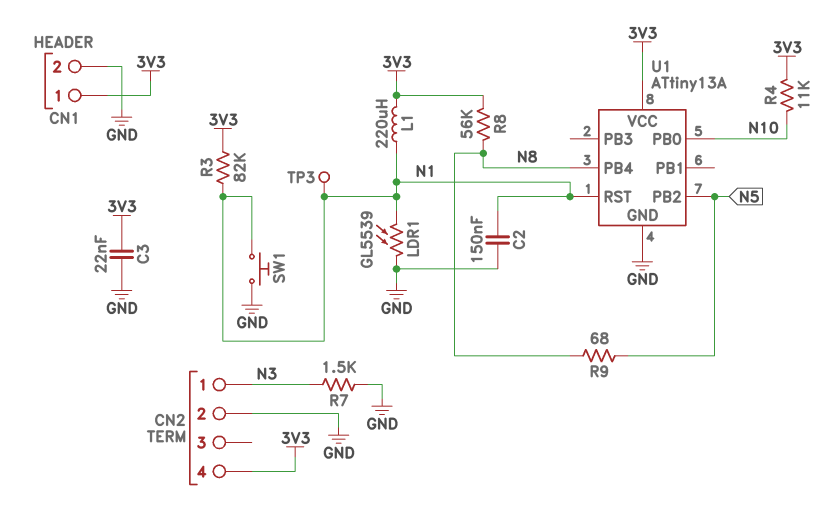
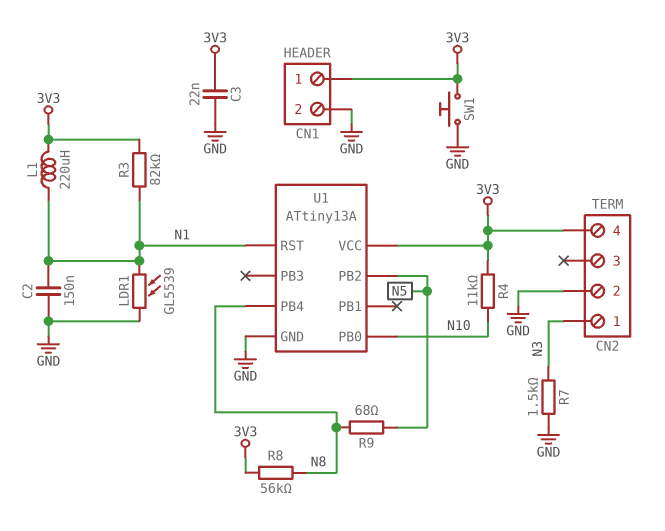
SW1: button (GND, N1) -> button (3V3, GND)
TP3: test point (N1) -> none

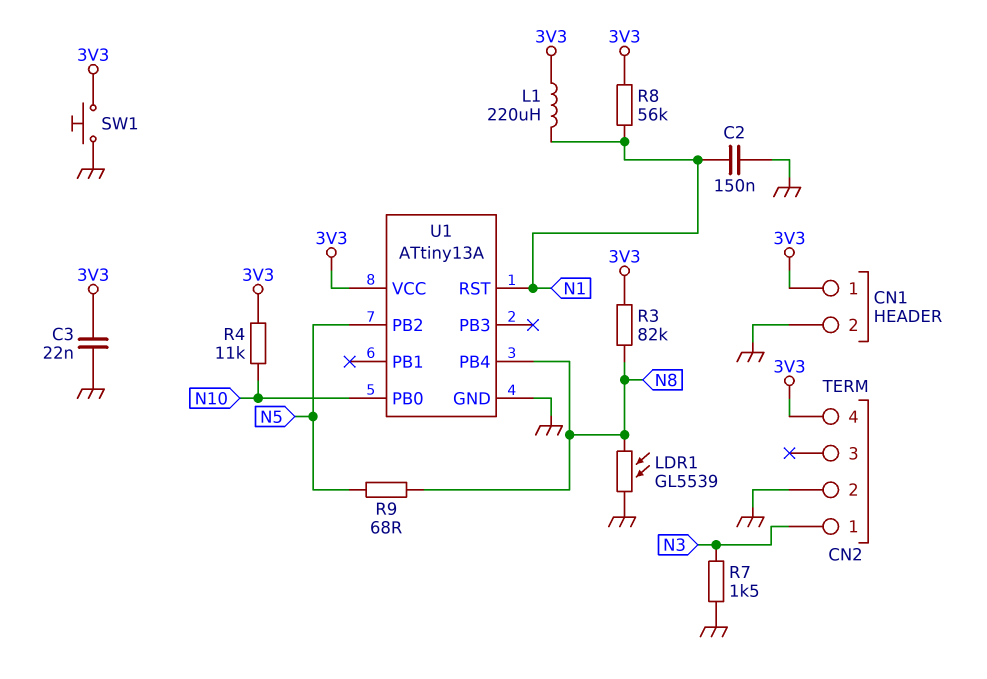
LDR1: GL5539 (GND, N1) -> GL5539 (GND, N8)
R3: 82k (3V3, N1) -> 82k (3V3, N8)
R8: 56k (3V3, N8) -> 56k (3V3, N1)

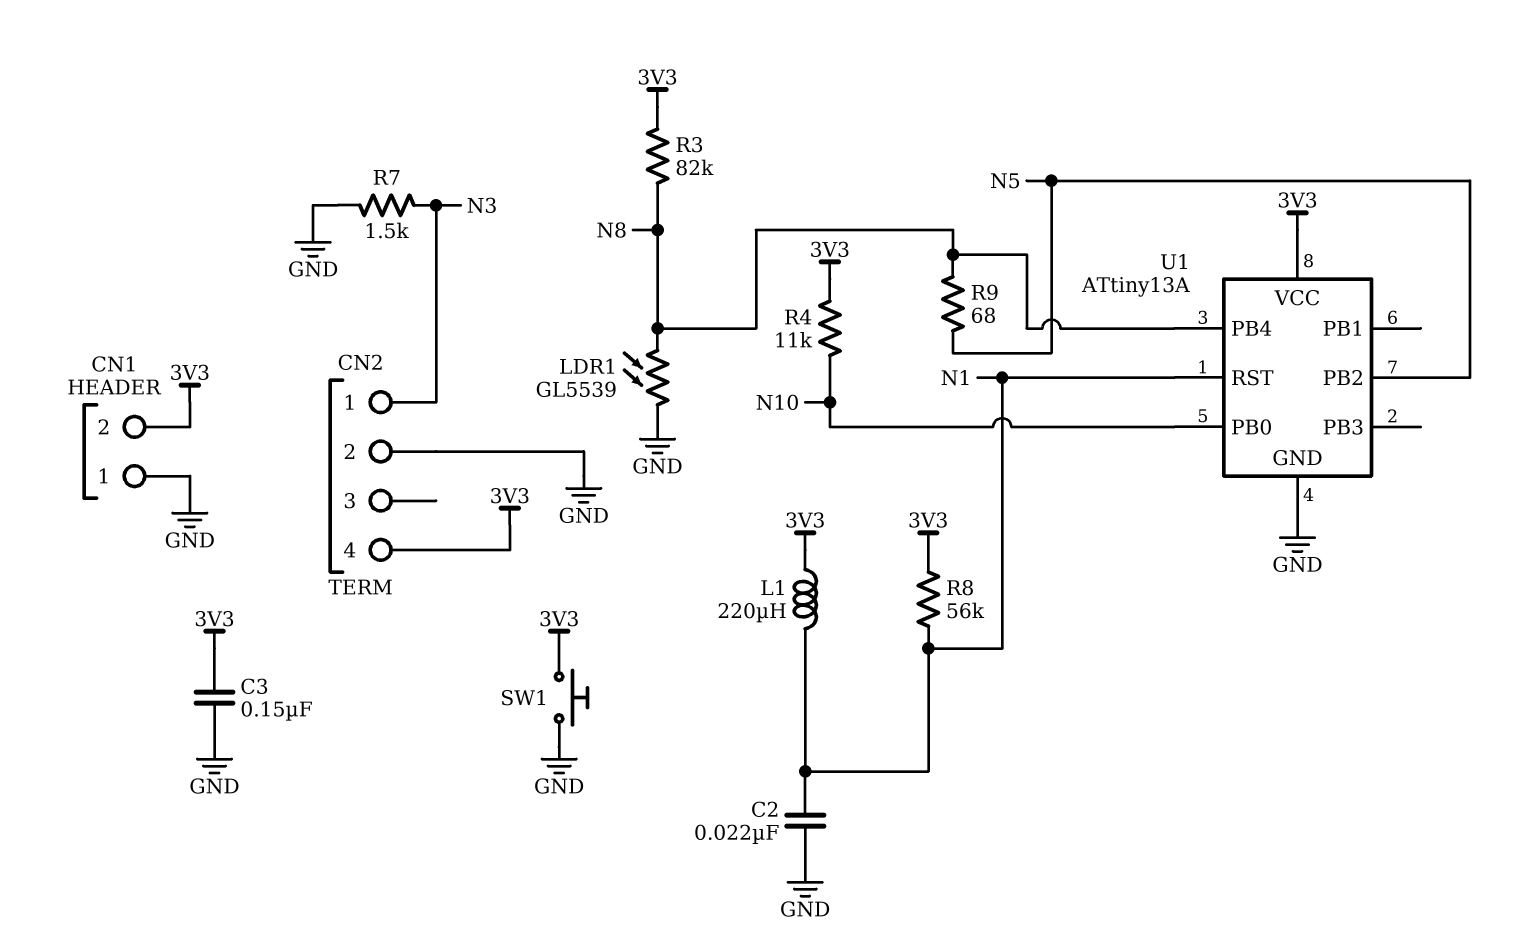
C2: 150nF (GND, N1) -> 22nF (GND, N1)
C3: 22nF (3V3, GND) -> 150nF (3V3, GND)
CN1 pin 1: 3V3 -> GND
CN1 pin 2: GND -> 3V3

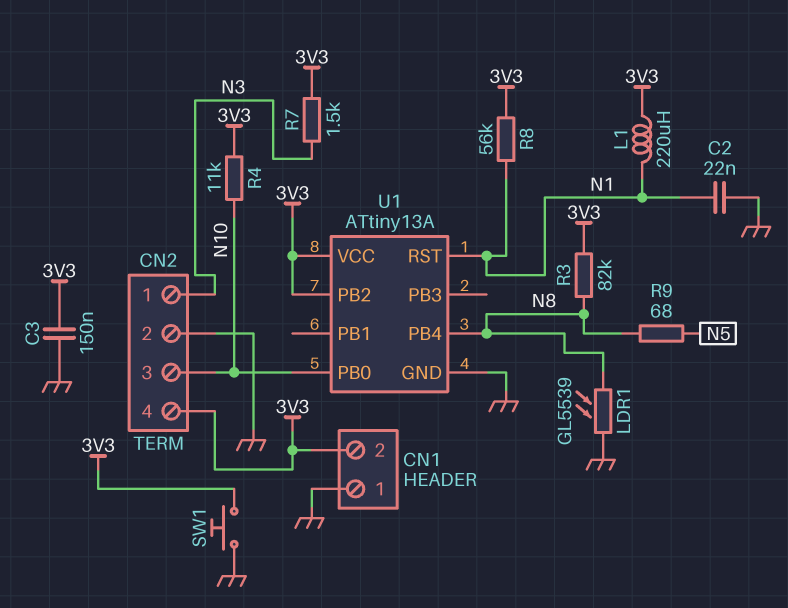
CN2 pin 3: none -> N10
R7: 1.5k (GND, N3) -> 1.5k (3V3, N3)
U1 pin PB2: N5 -> 3V3

